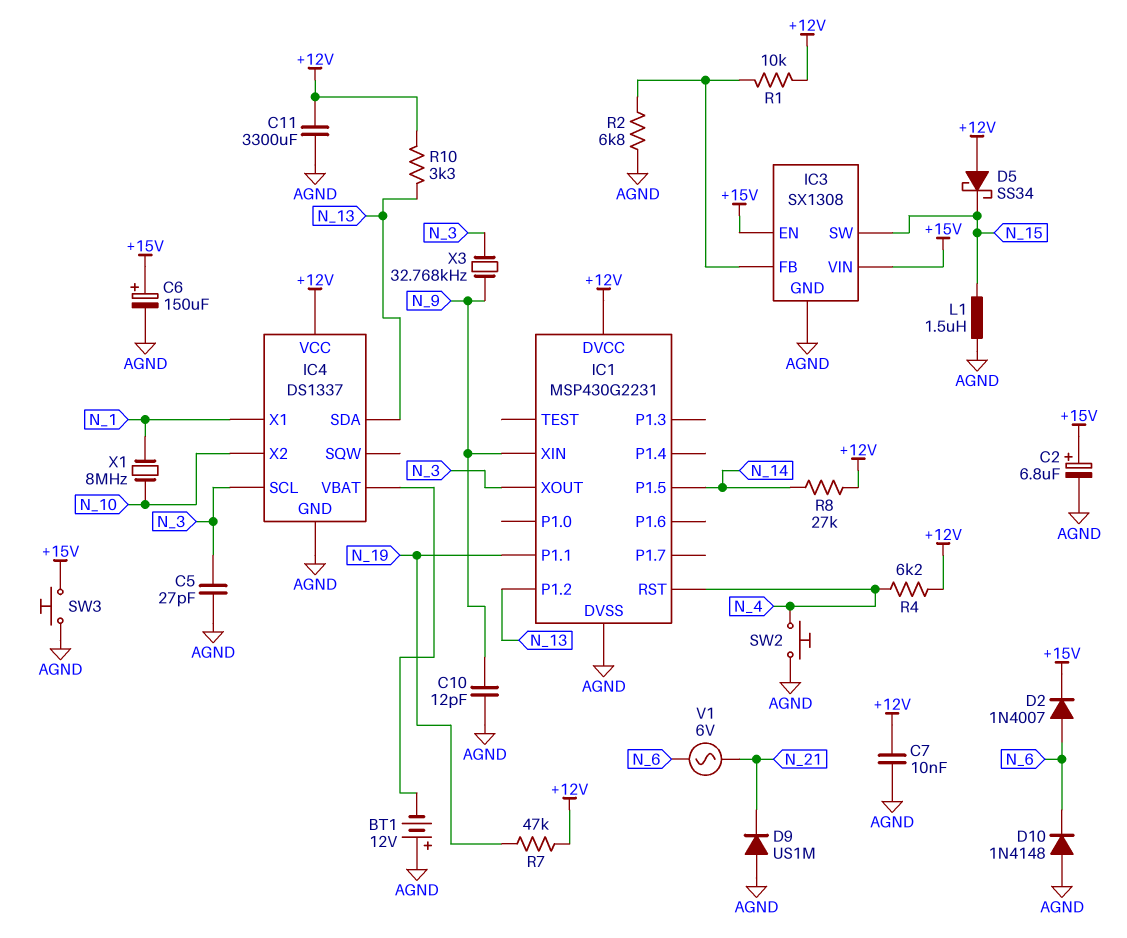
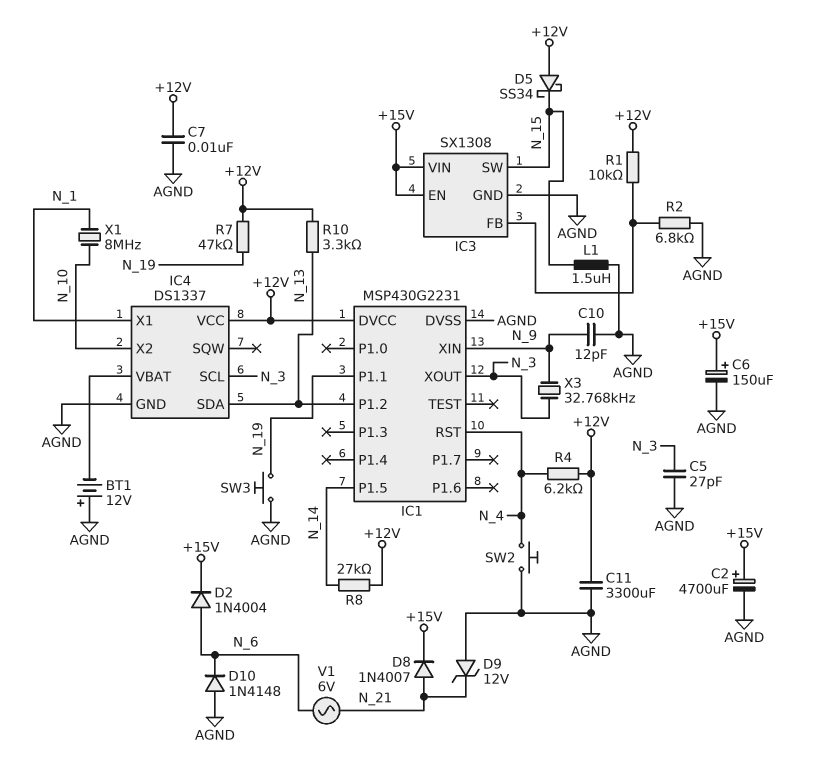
C2: 6.8uF (plus +15V, minus AGND) -> 4700uF (plus +15V, minus AGND)
D2: diode 1N4007 (A N_6, K +15V) -> diode 1N4004 (A N_6, K +15V)
D8: none -> diode 1N4007 (A N_21, K +15V)
D9: diode US1M (A AGND, K N_21) -> zener 12V (A AGND, K N_21)
SW3: button (+15V, AGND) -> button (AGND, N_19)

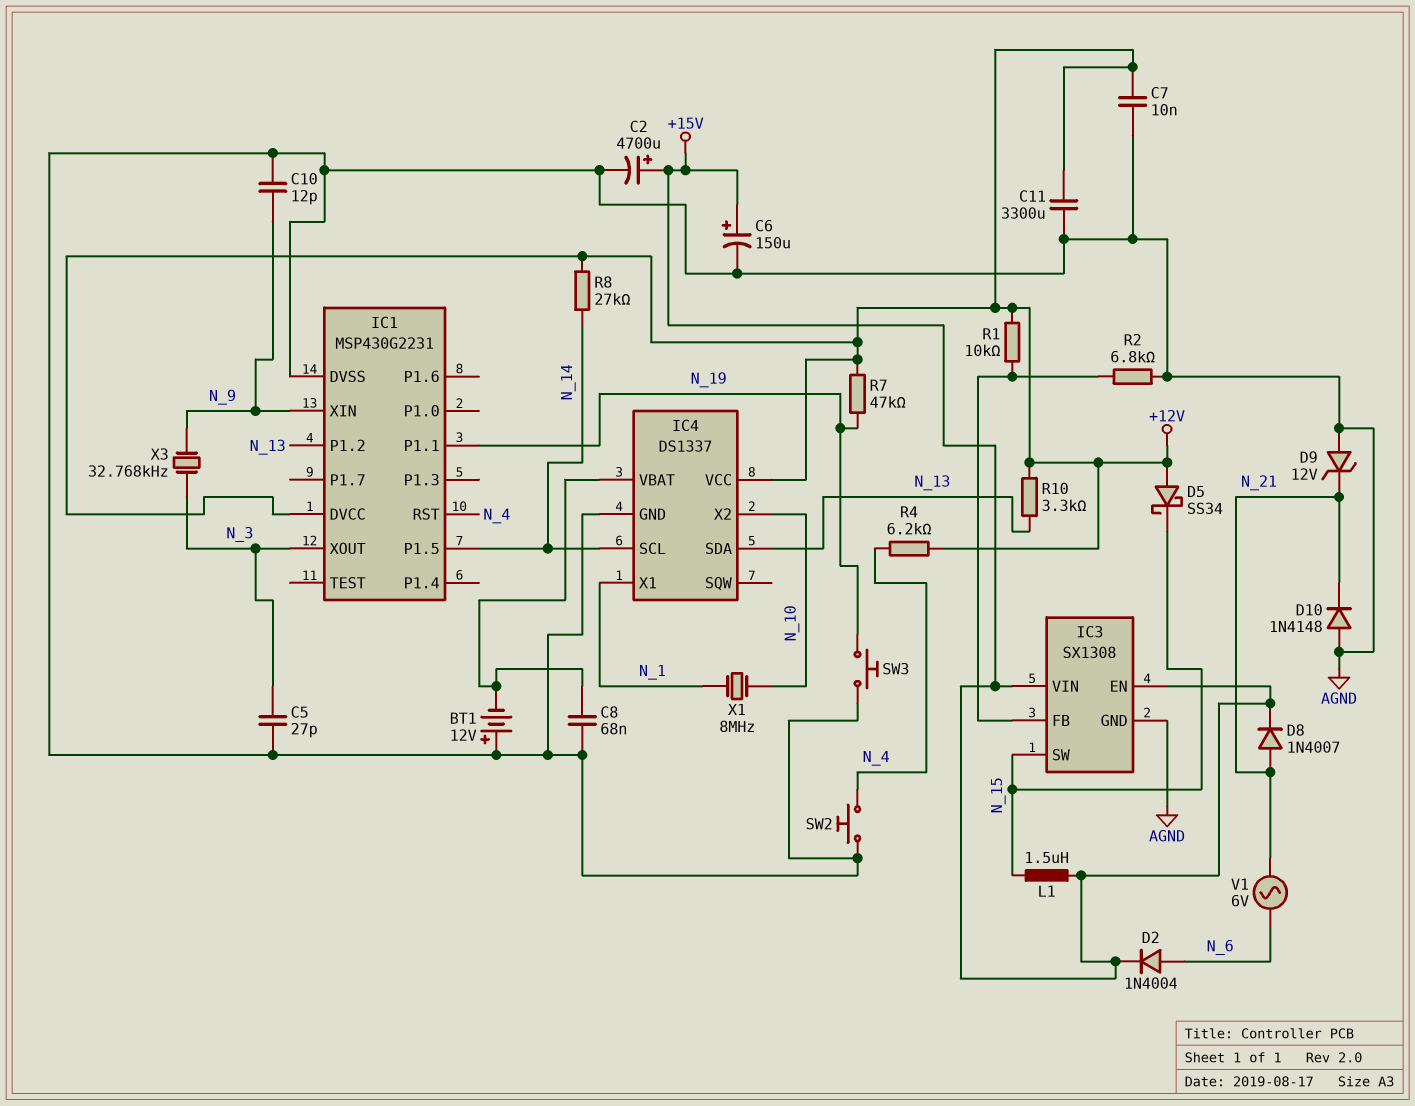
C8: none -> 68nF (AGND, IC4/VBAT)
D10: diode 1N4148 (A AGND, K N_6) -> diode 1N4148 (A AGND, K N_21)
IC4 pin SCL: N_3 -> N_14
L1: 1.5uH (AGND, N_15) -> 1.5uH (+15V, N_15)

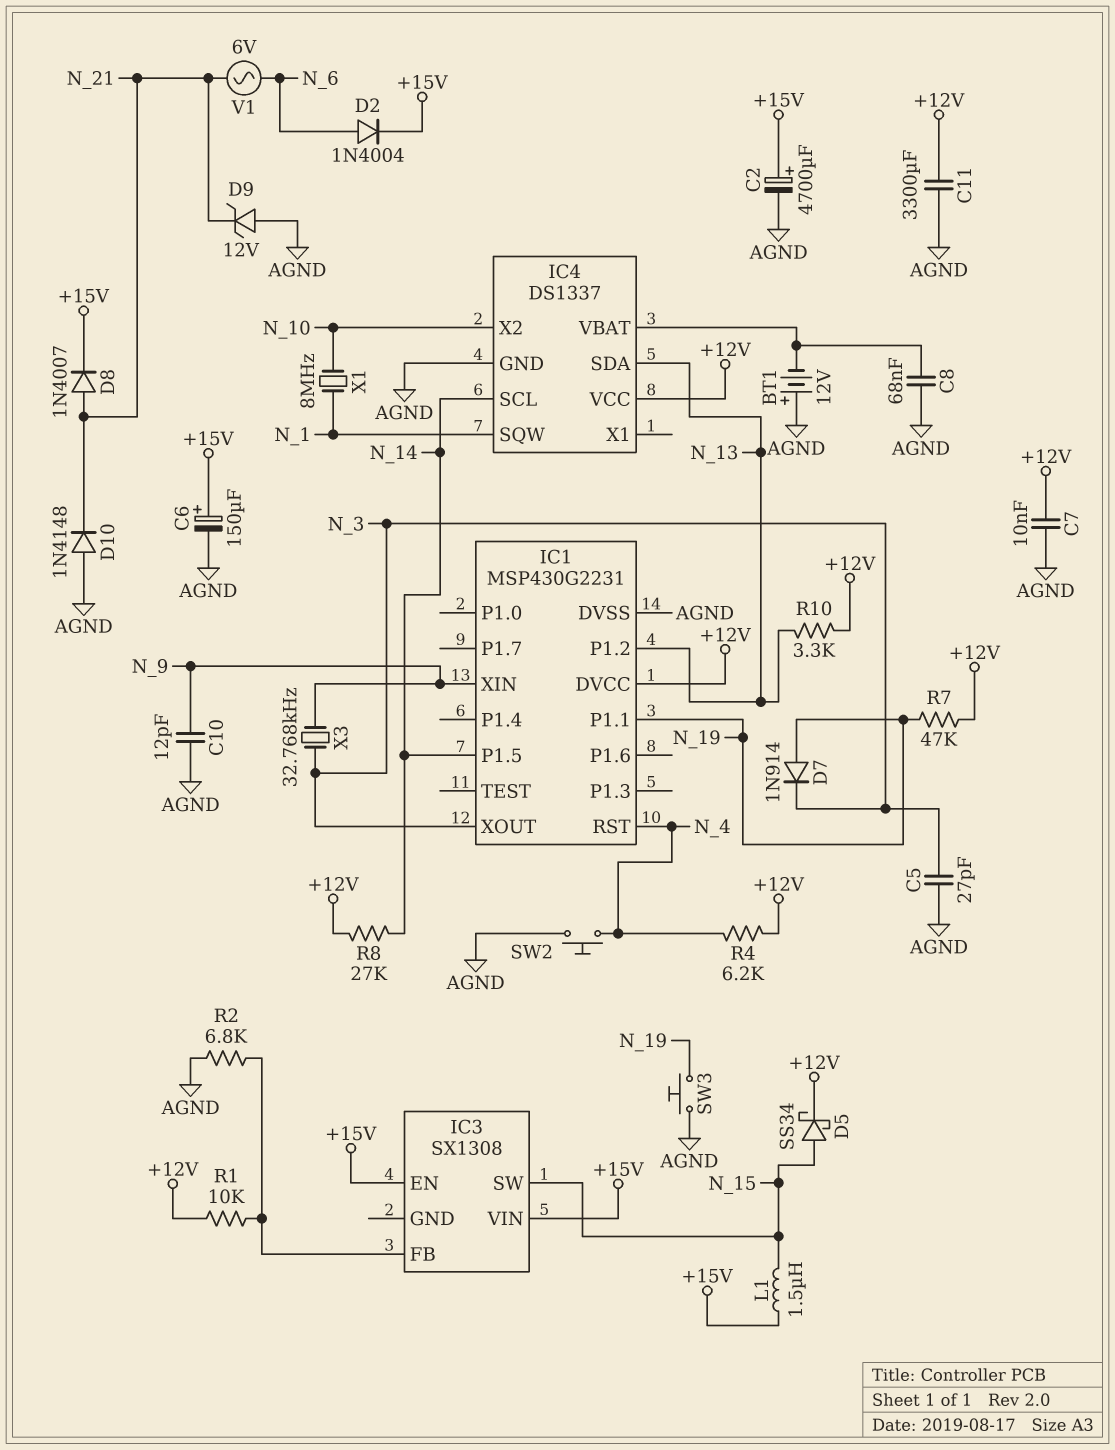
D5: schottky SS34 (A +12V, K N_15) -> schottky SS34 (A N_15, K +12V)
D7: none -> diode 1N914 (A N_19, K N_3)
IC3 pin GND: AGND -> none
IC4 pin SQW: none -> N_1
IC4 pin X1: N_1 -> none

